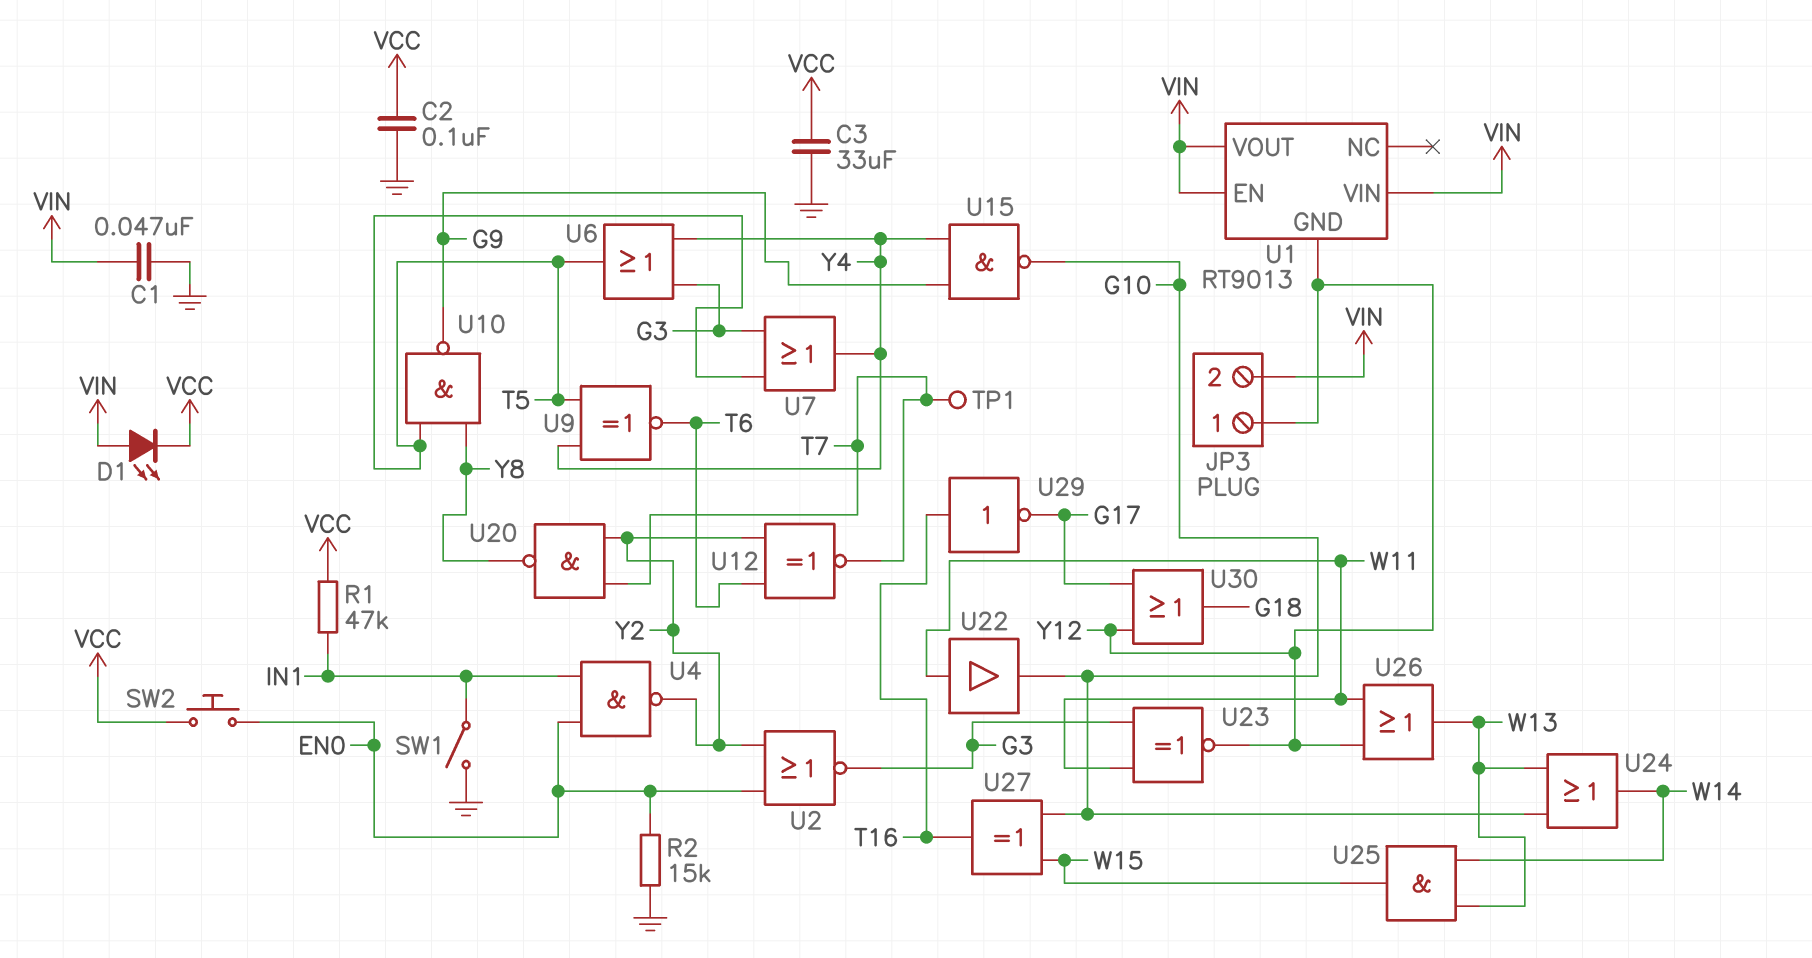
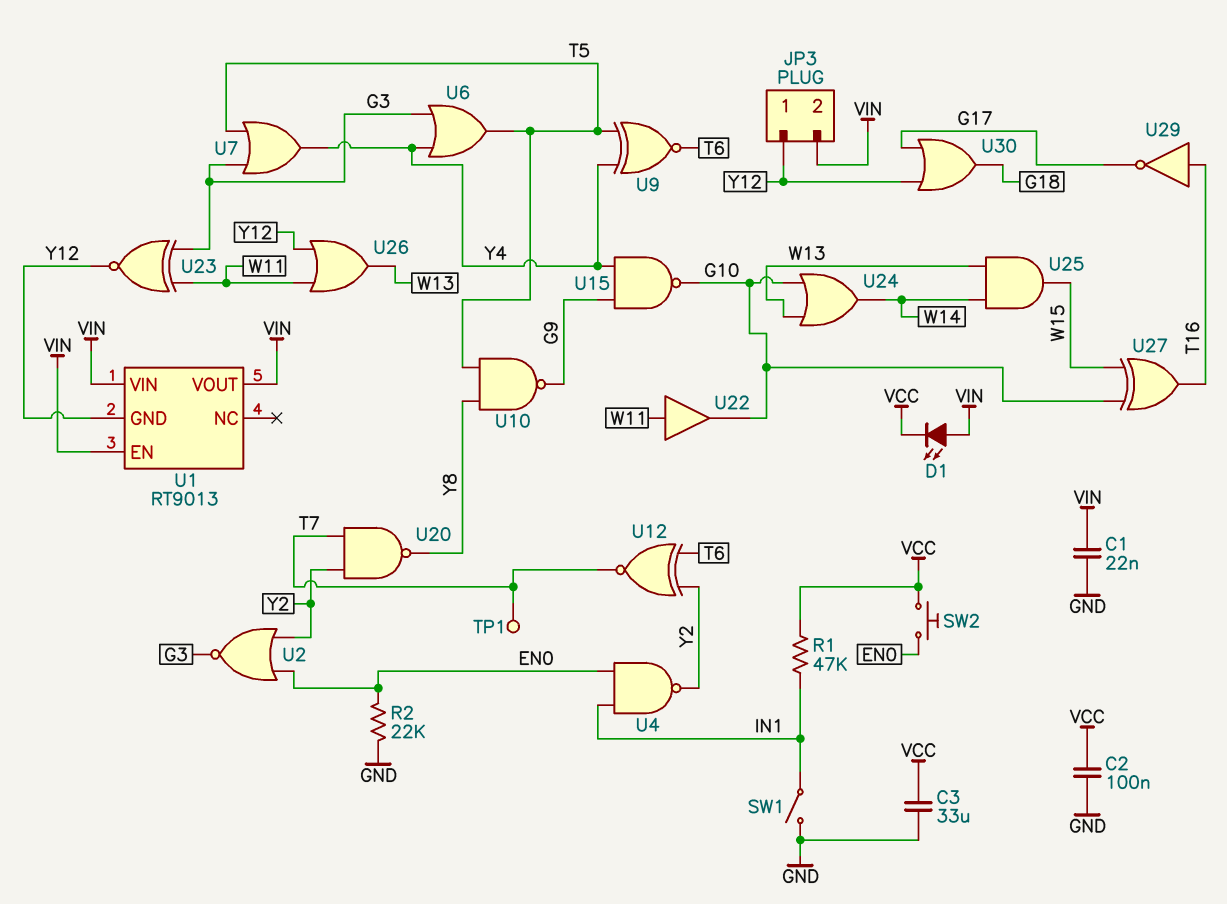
C1: 47nF (GND, VIN) -> 22nF (GND, VIN)
R2: 15k (EN0, GND) -> 22k (EN0, GND)

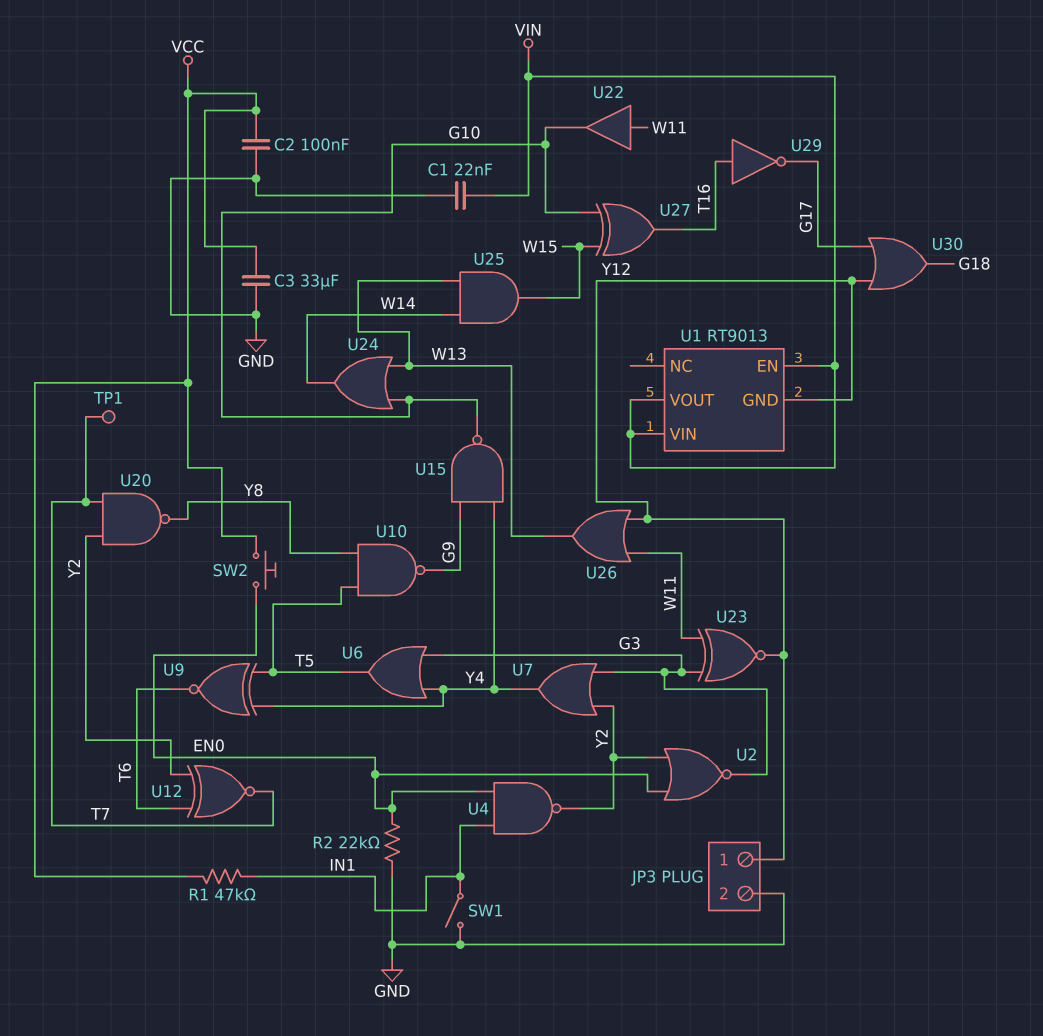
D1: LED (A VIN, K VCC) -> none
JP3 pin 2: VIN -> GND
U7: OR (in G3, in T5, out Y4) -> OR (in G3, in Y2, out Y4)

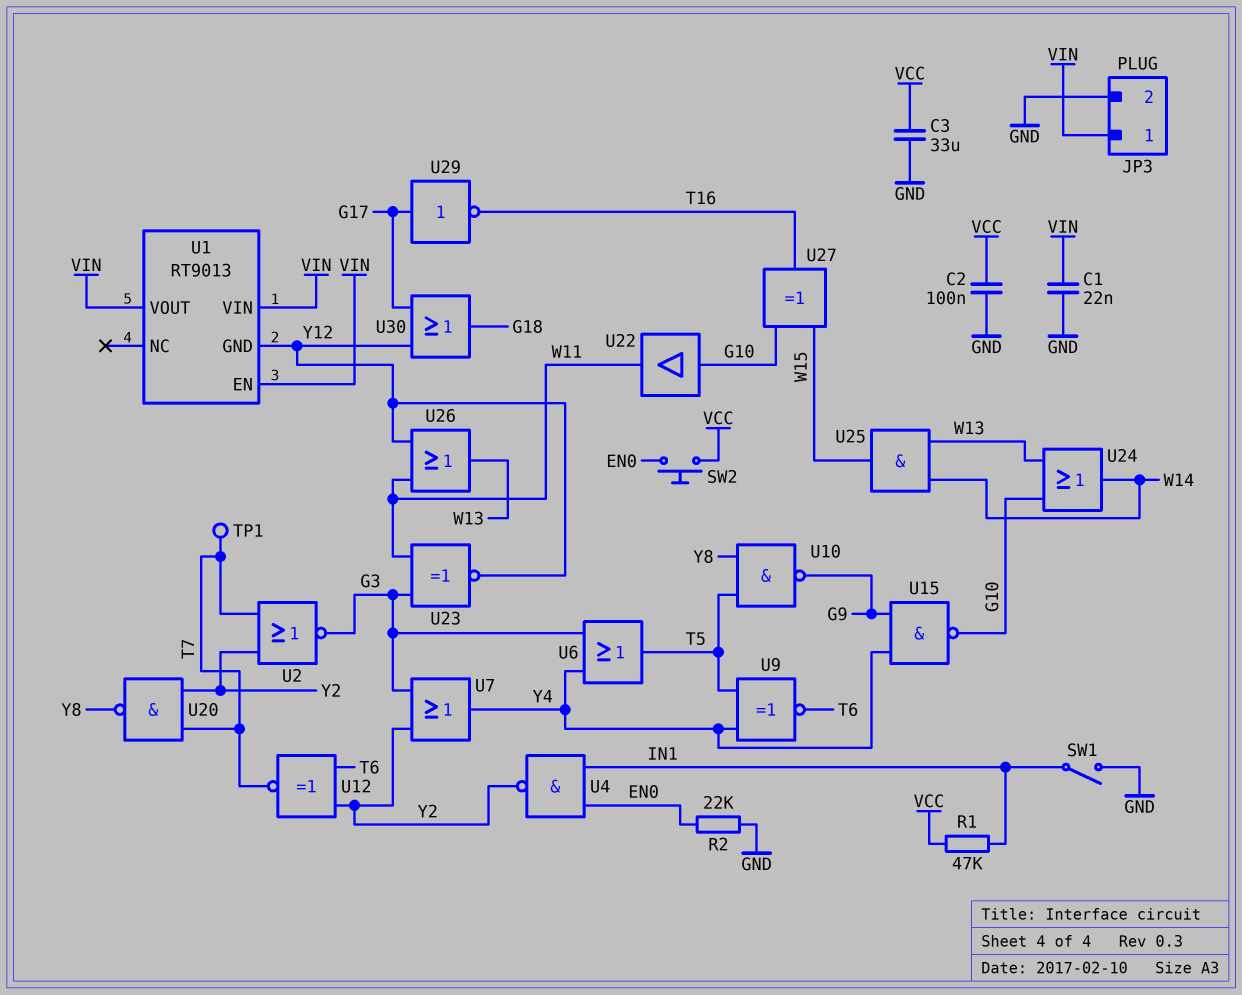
JP3 pin 1: Y12 -> VIN
U2: NOR (in EN0, in Y2, out G3) -> NOR (in T7, in Y2, out G3)
U22: buffer (in W11, out G10) -> buffer (in G10, out W11)
U29: NOT (in T16, out G17) -> NOT (in G17, out T16)

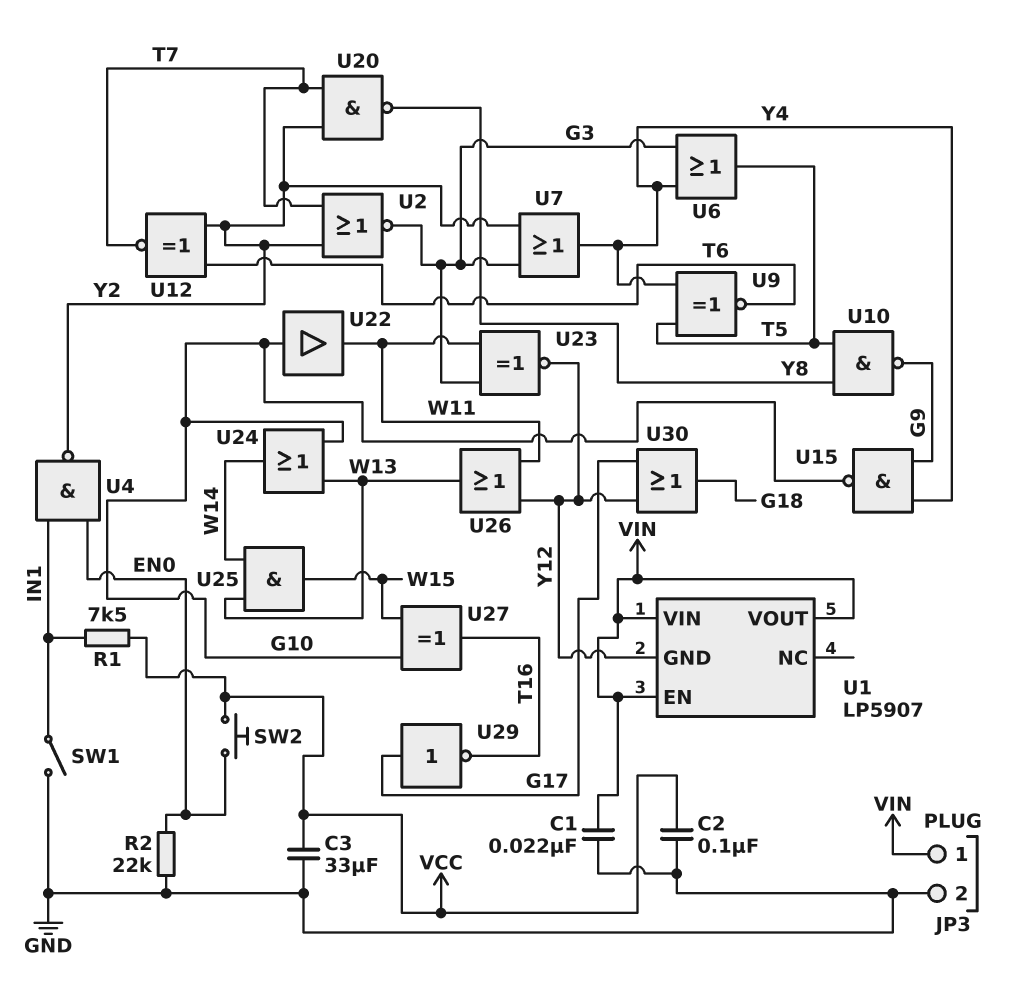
R1: 47k (IN1, VCC) -> 7.5k (IN1, VCC)
TP1: test point (T7) -> none
U1: RT9013 -> LP5907

